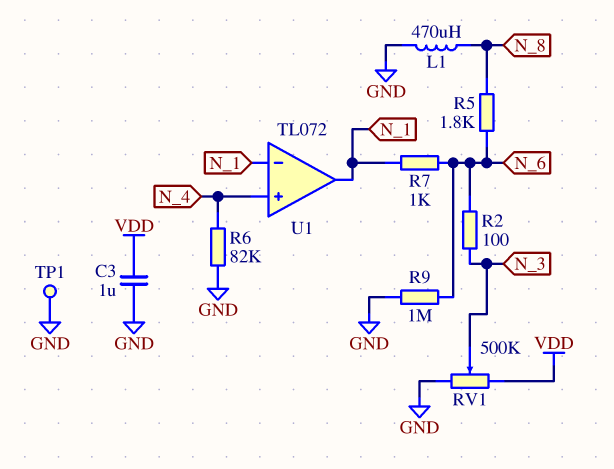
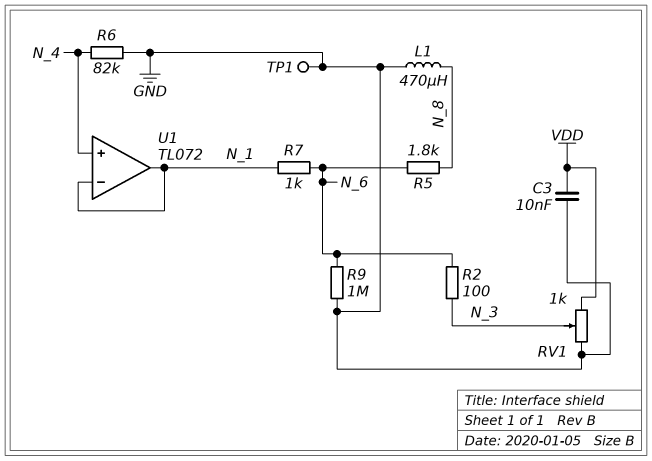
C3: 1uF (GND, VDD) -> 10nF (GND, VDD)
RV1: 500k (GND, VDD, wiper N_3) -> 1k (GND, VDD, wiper N_3)

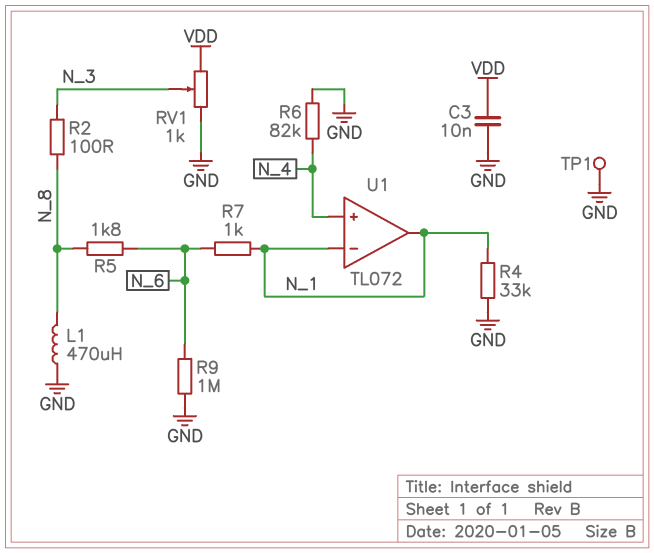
R2: 100 (N_3, N_6) -> 100 (N_3, N_8)
R4: none -> 33k (GND, N_1)

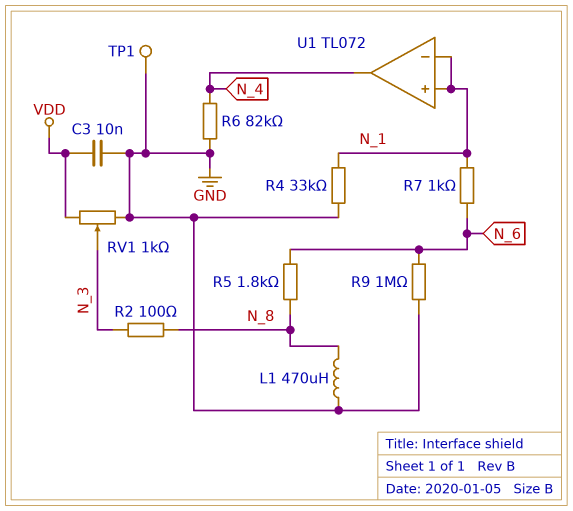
U1 pin in+: N_4 -> N_1
U1 pin out: N_1 -> N_4

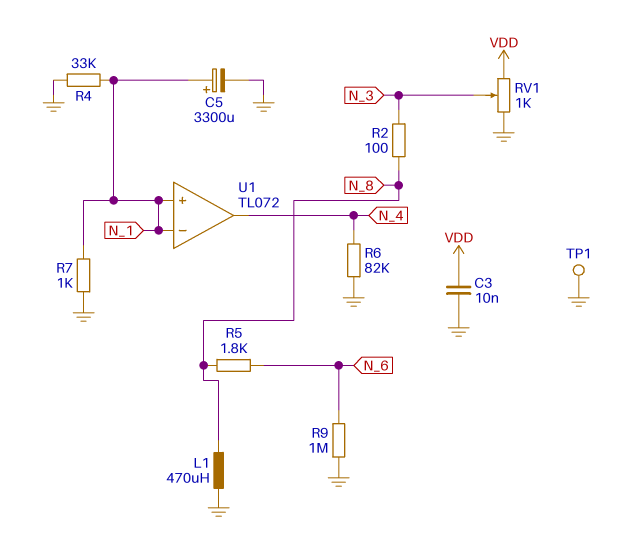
C5: none -> 3300uF (plus N_1, minus GND)
R7: 1k (N_1, N_6) -> 1k (GND, N_1)

